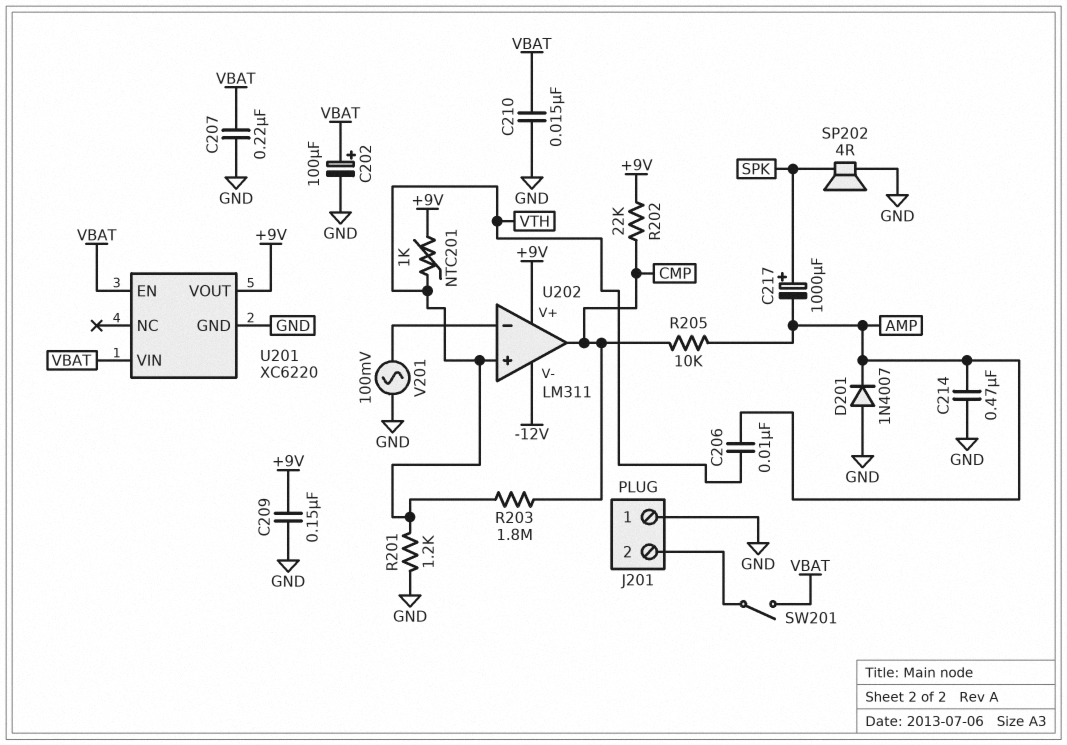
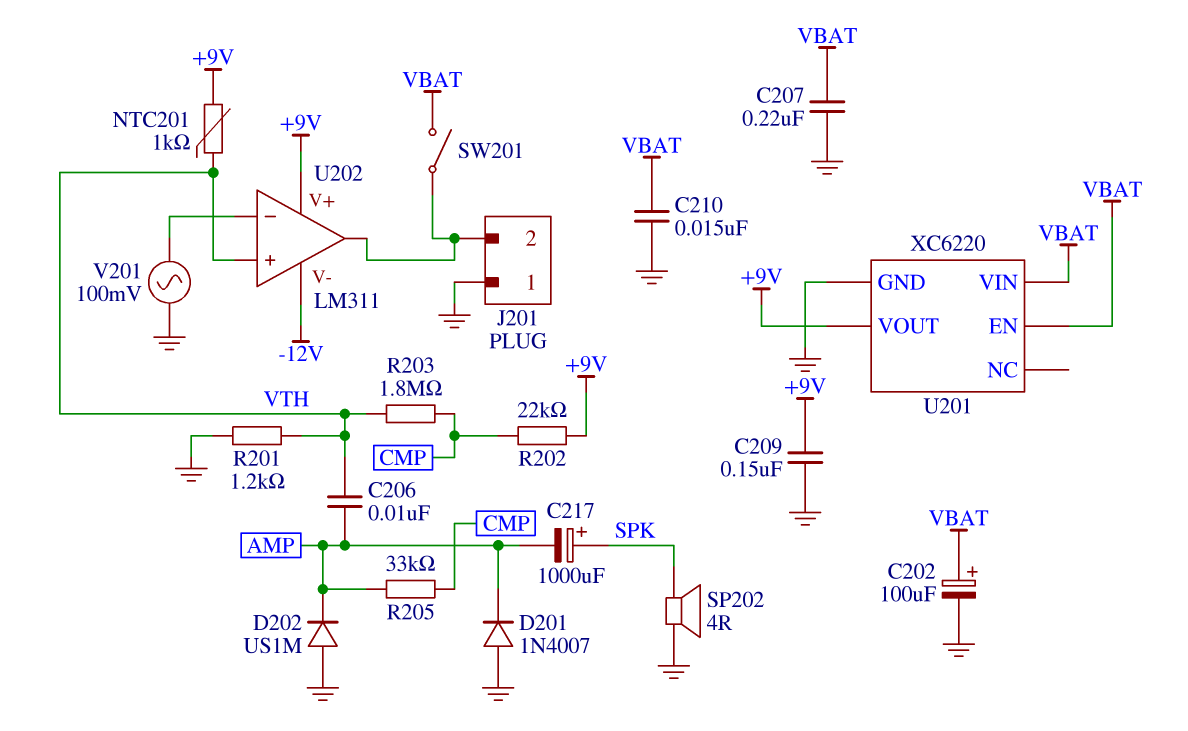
C214: 470nF (AMP, GND) -> none
D202: none -> diode US1M (A GND, K AMP)
R205: 10k (AMP, CMP) -> 33k (AMP, CMP)
U202 pin out: CMP -> J201/2

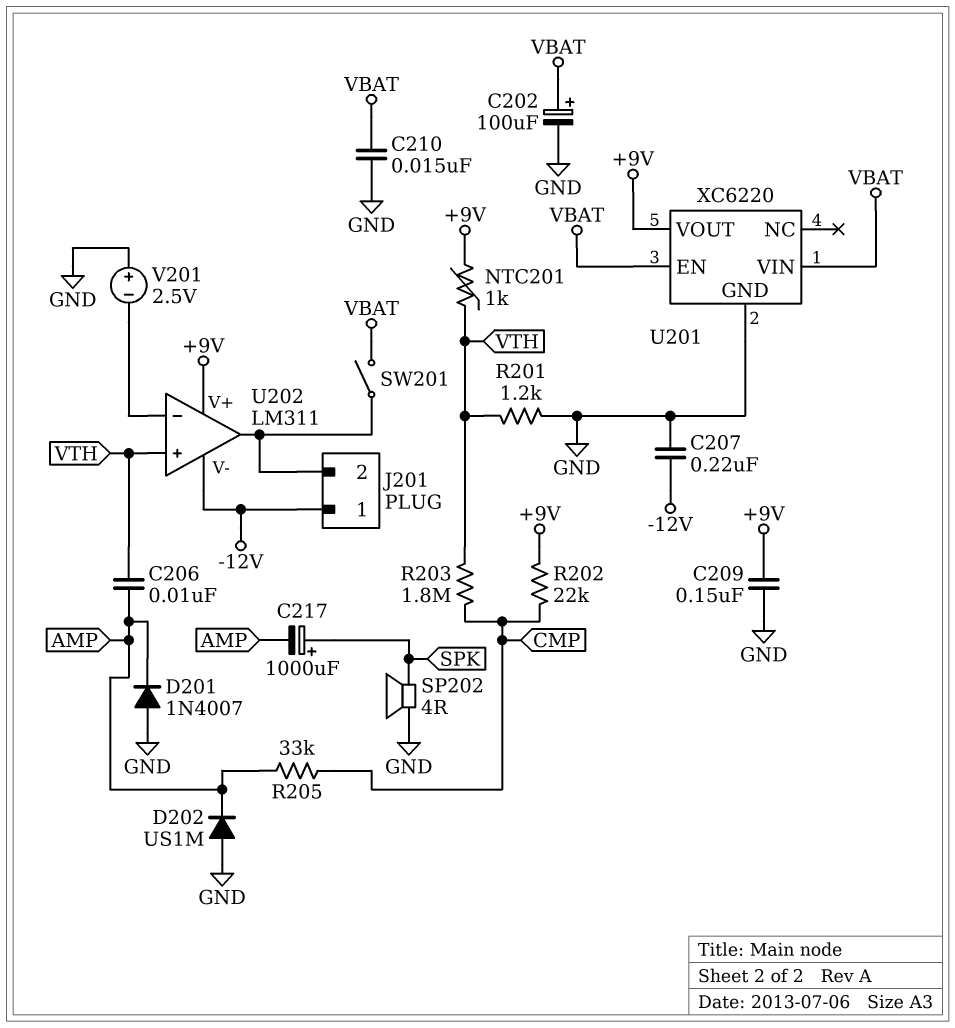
C207: 220nF (GND, VBAT) -> 220nF (-12V, GND)
J201 pin 1: GND -> -12V
V201: AC 100mV (GND, U202/in-) -> 2.5V (plus GND, minus U202/in-)

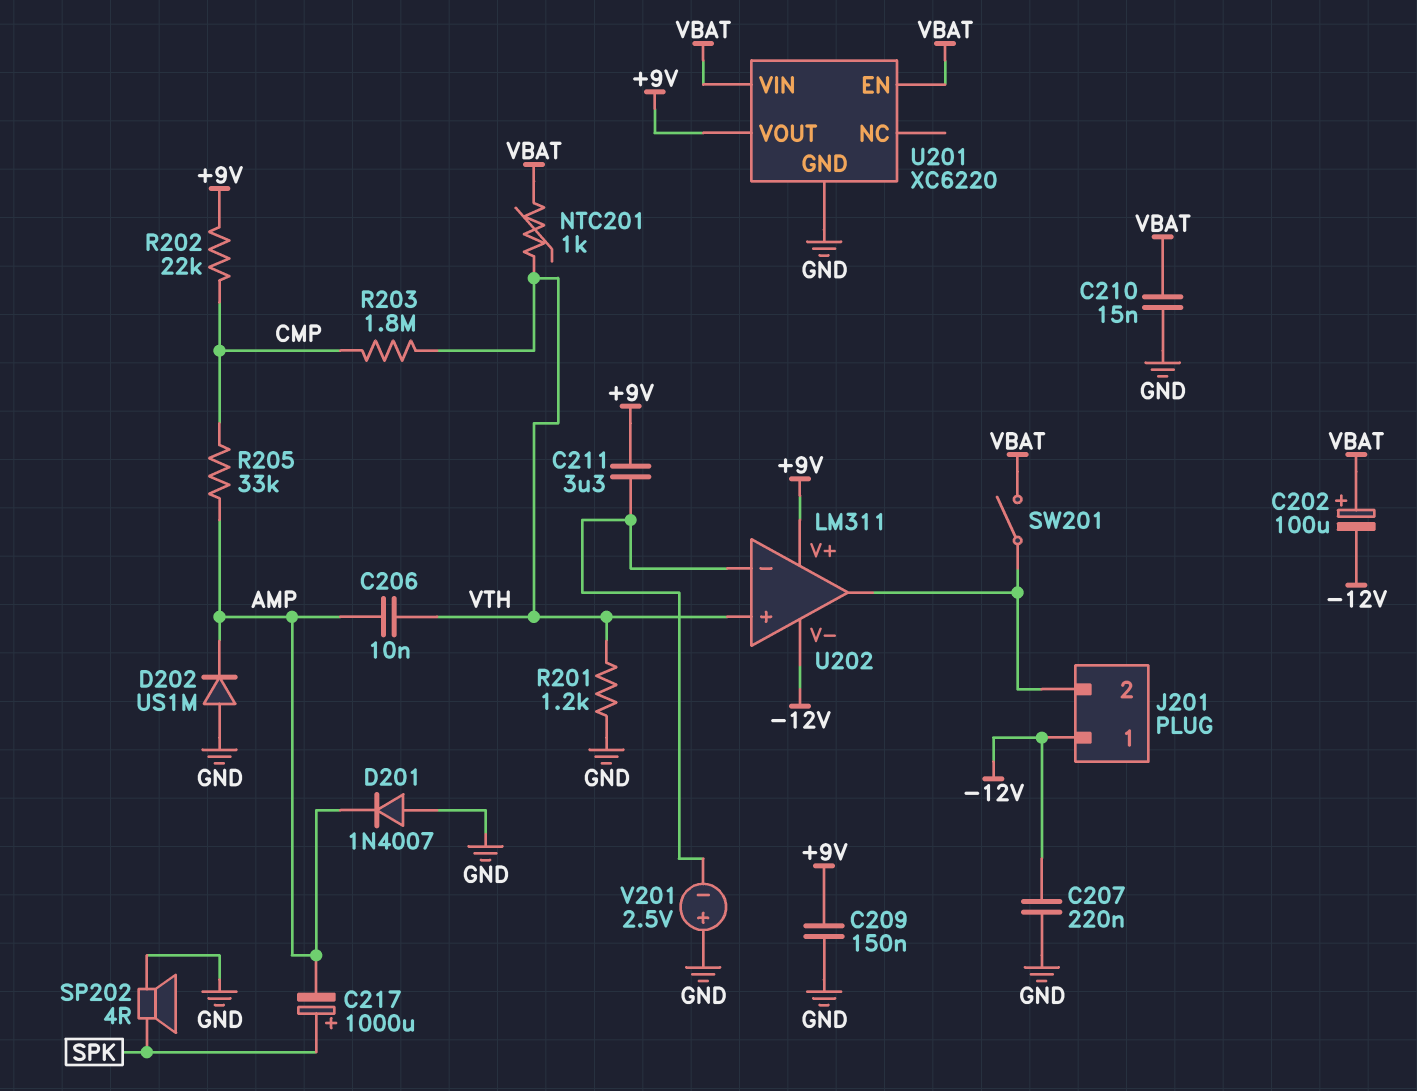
C202: 100uF (plus VBAT, minus GND) -> 100uF (plus VBAT, minus -12V)
C211: none -> 3.3uF (+9V, U202/in-)
NTC201: 1k (+9V, VTH) -> 1k (VBAT, VTH)

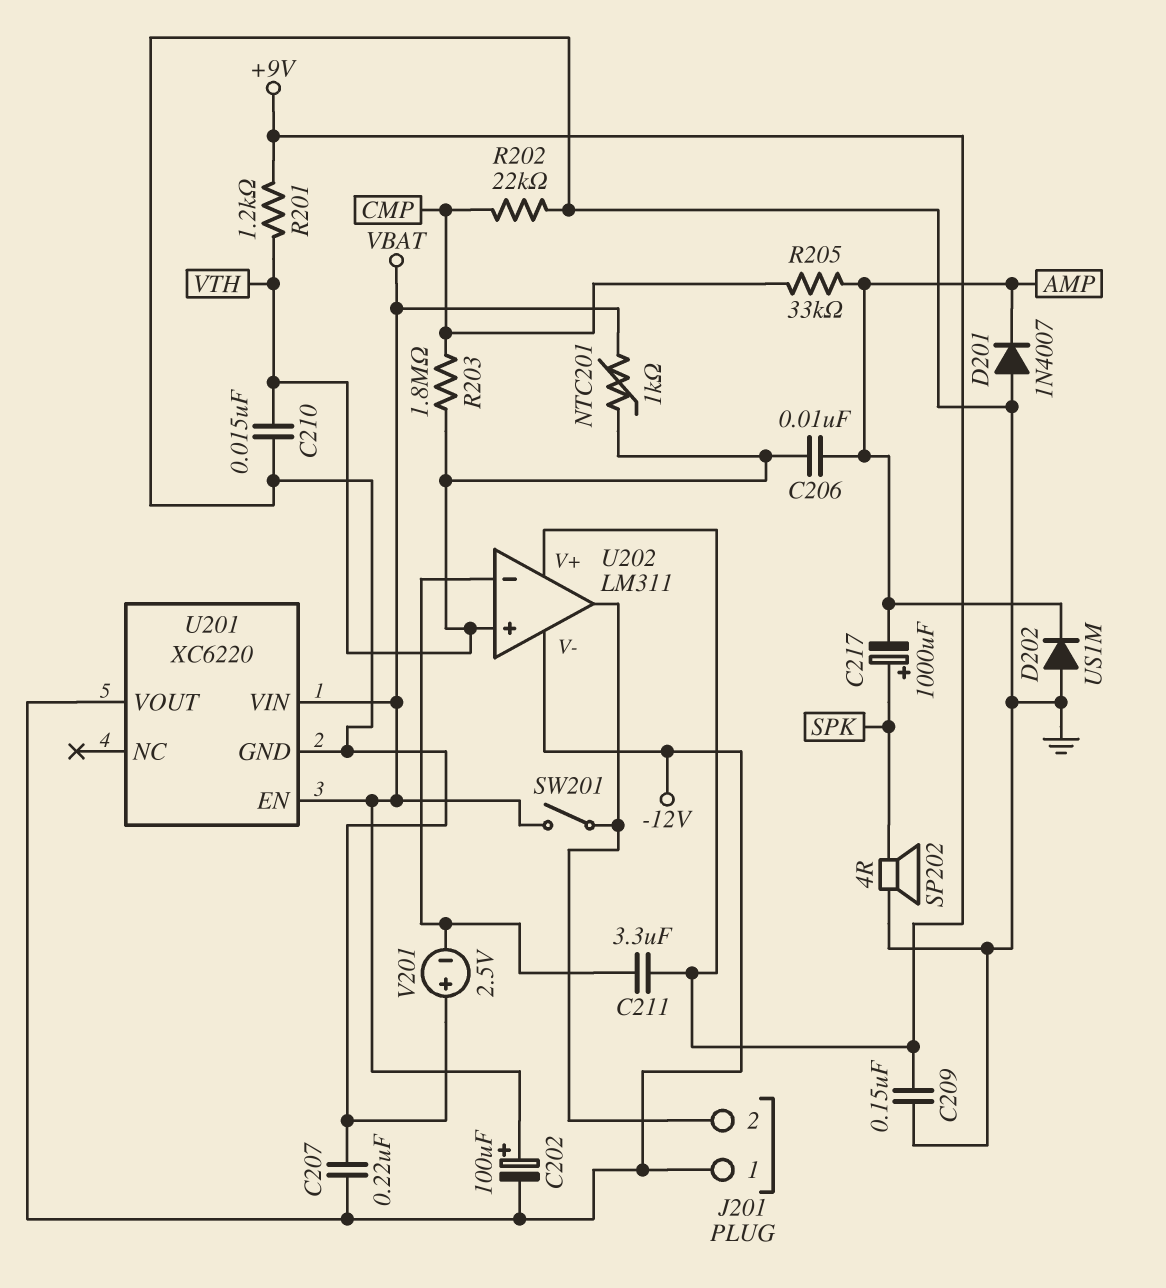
C210: 15nF (GND, VBAT) -> 15nF (GND, VTH)
R201: 1.2k (GND, VTH) -> 1.2k (+9V, VTH)
R202: 22k (+9V, CMP) -> 22k (CMP, GND)
U201 pin VOUT: +9V -> -12V

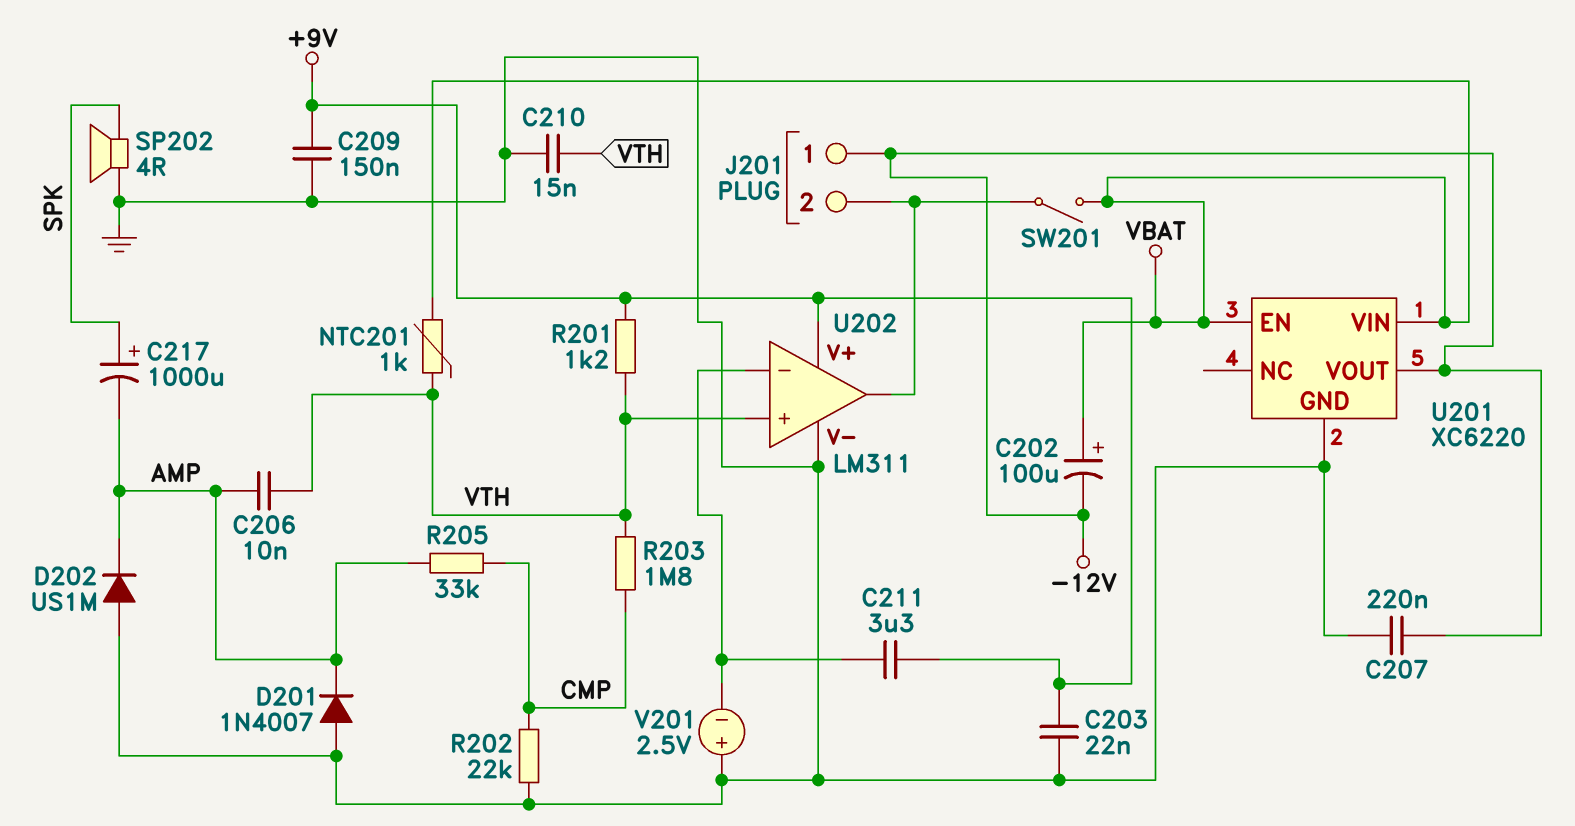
C203: none -> 22nF (+9V, GND)
U202 pin V-: -12V -> GND

